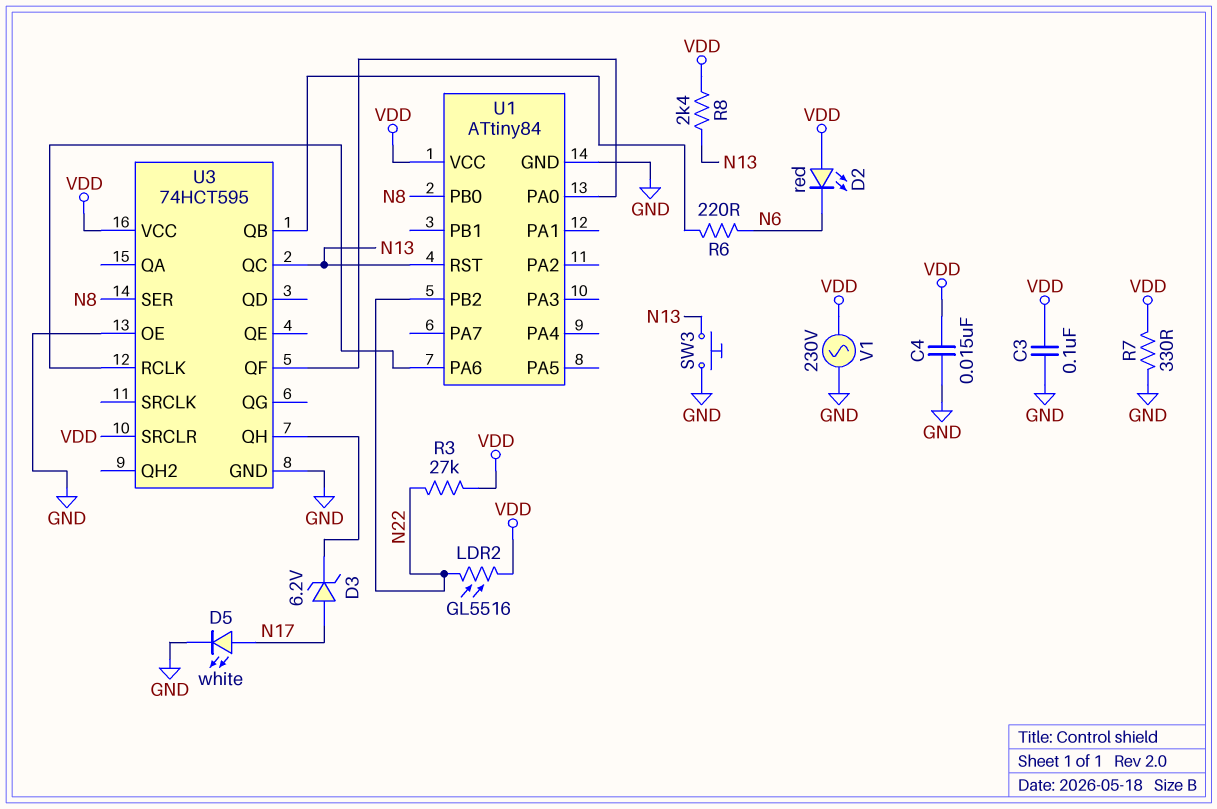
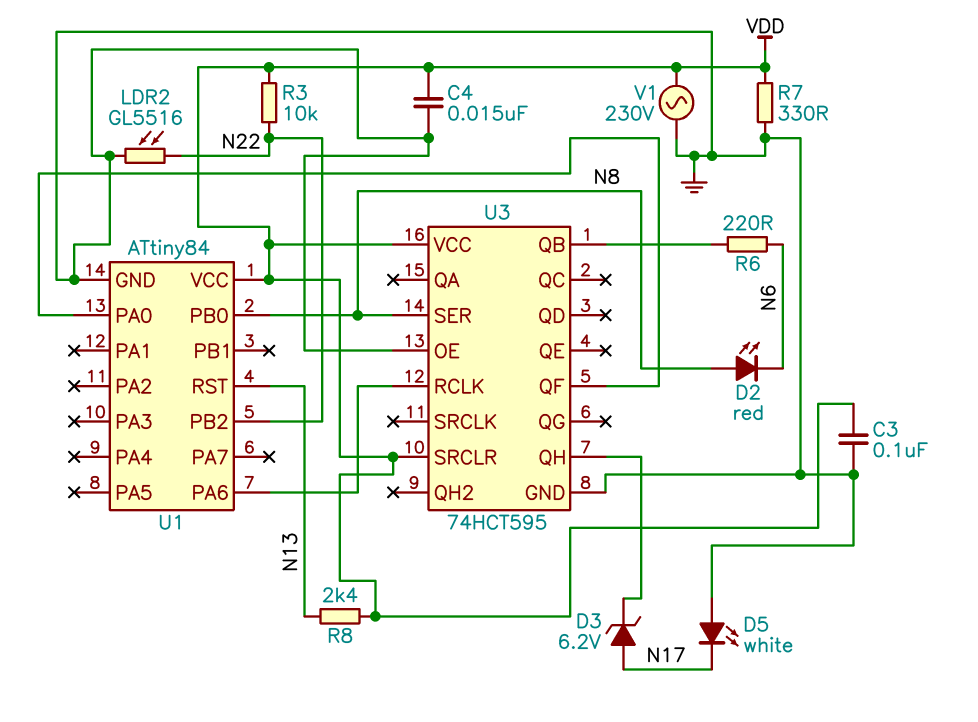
D2: LED red (A VDD, K N6) -> LED red (A N8, K N6)
D5: LED white (A N17, K GND) -> LED white (A GND, K N17)
LDR2: GL5516 (N22, VDD) -> GL5516 (GND, N22)
R3: 27k (N22, VDD) -> 10k (N22, VDD)
SW3: button (GND, N13) -> none
U3 pin QC: N13 -> none

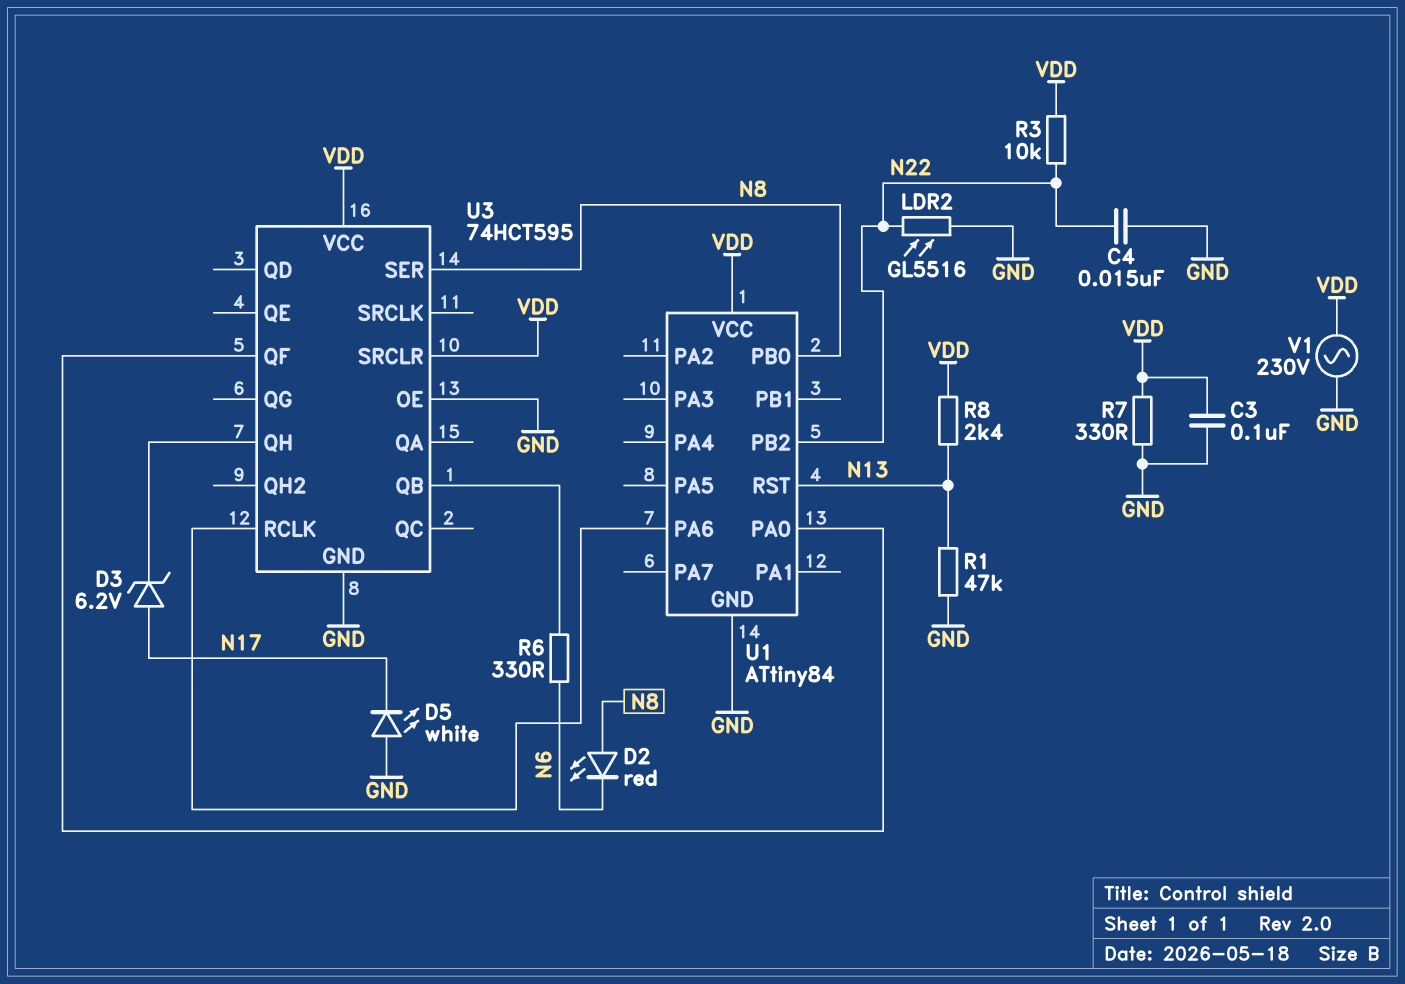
C4: 15nF (GND, VDD) -> 15nF (GND, N22)
R1: none -> 47k (GND, N13)
R6: 220 (N6, U3/QB) -> 330 (N6, U3/QB)

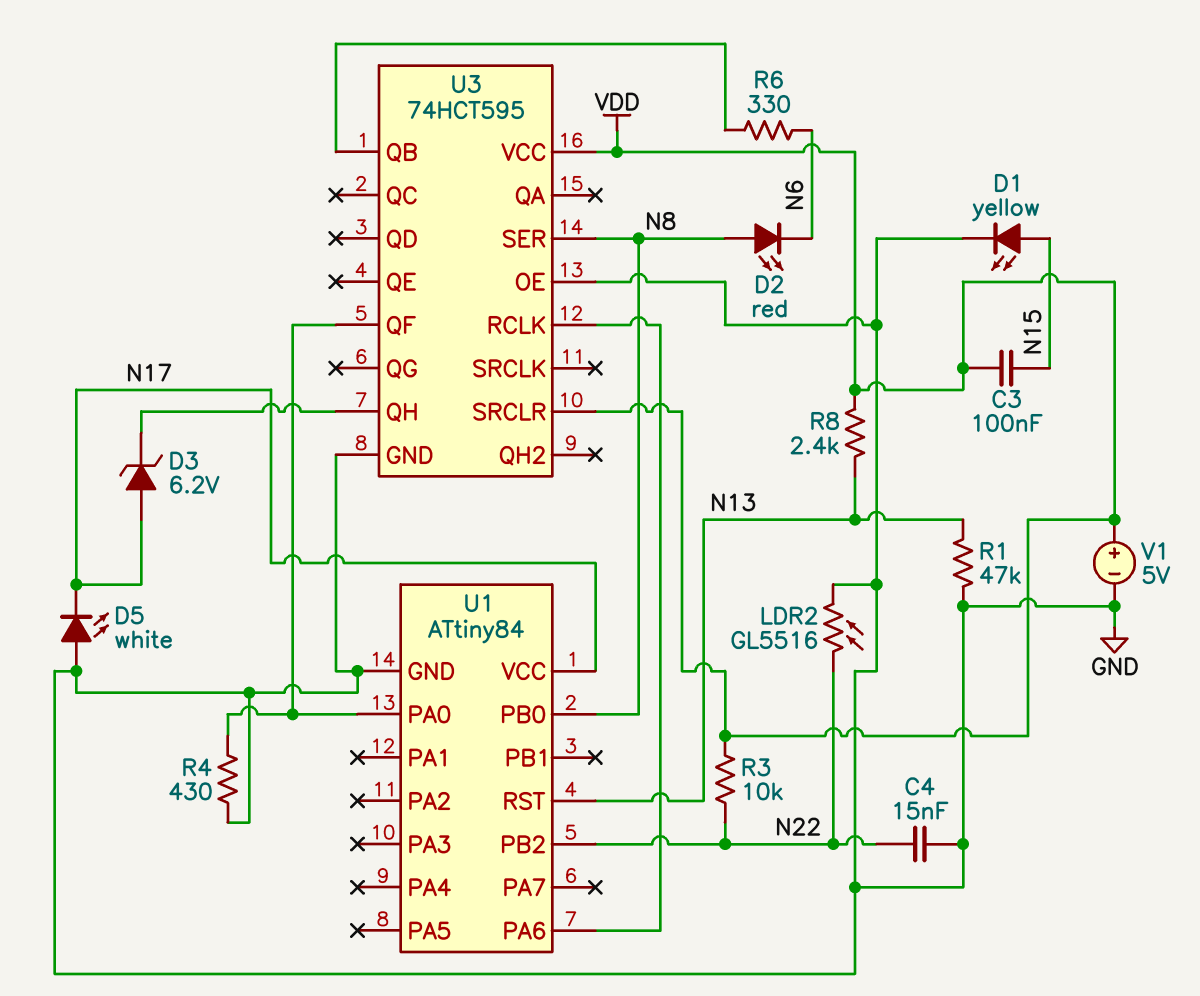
C3: 100nF (GND, VDD) -> 100nF (N15, VDD)
D1: none -> LED yellow (A N15, K GND)
R4: none -> 430 (GND, U1/PA0)
R7: 330 (GND, VDD) -> none
U1 pin VCC: VDD -> N17
V1: AC 230V (GND, VDD) -> 5V (plus VDD, minus GND)

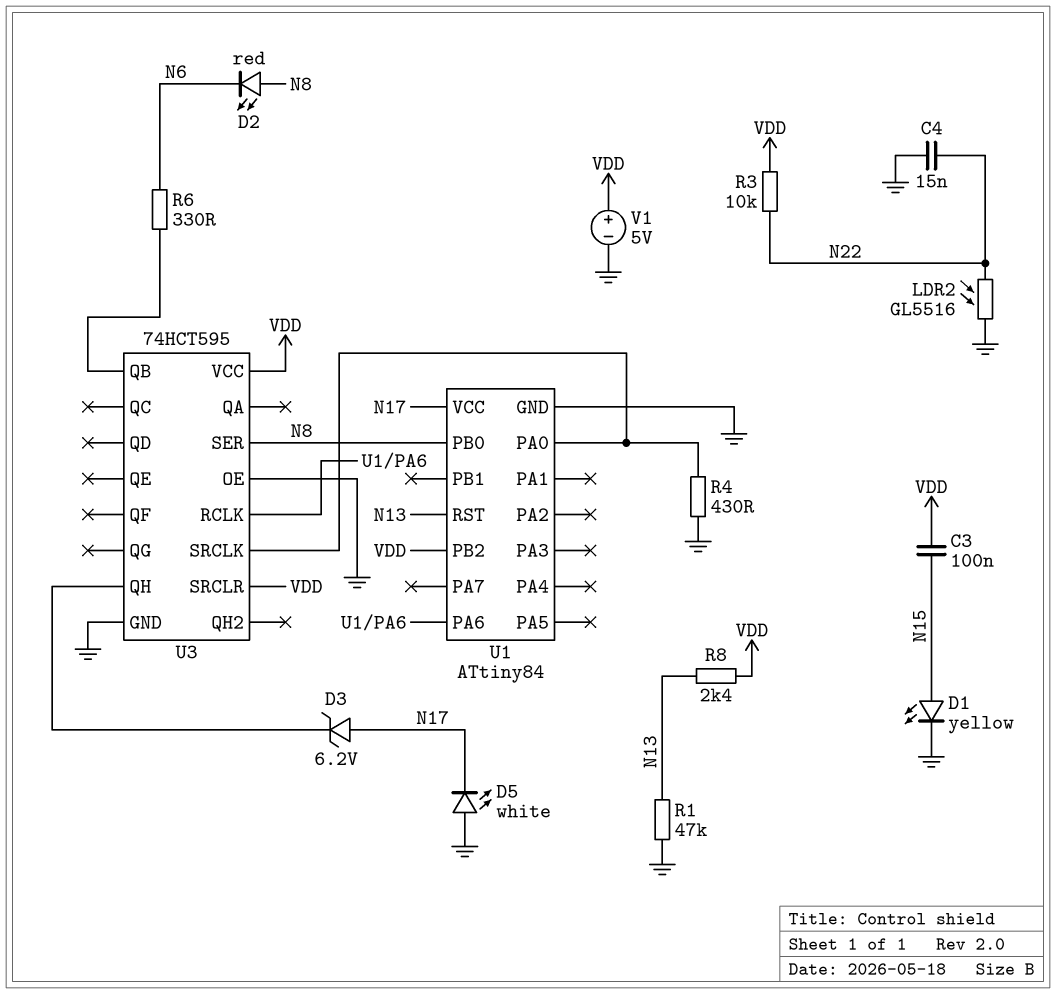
U1 pin PB2: N22 -> VDD
U3 pin QF: U1/PA0 -> none
U3 pin SRCLK: none -> U1/PA0

